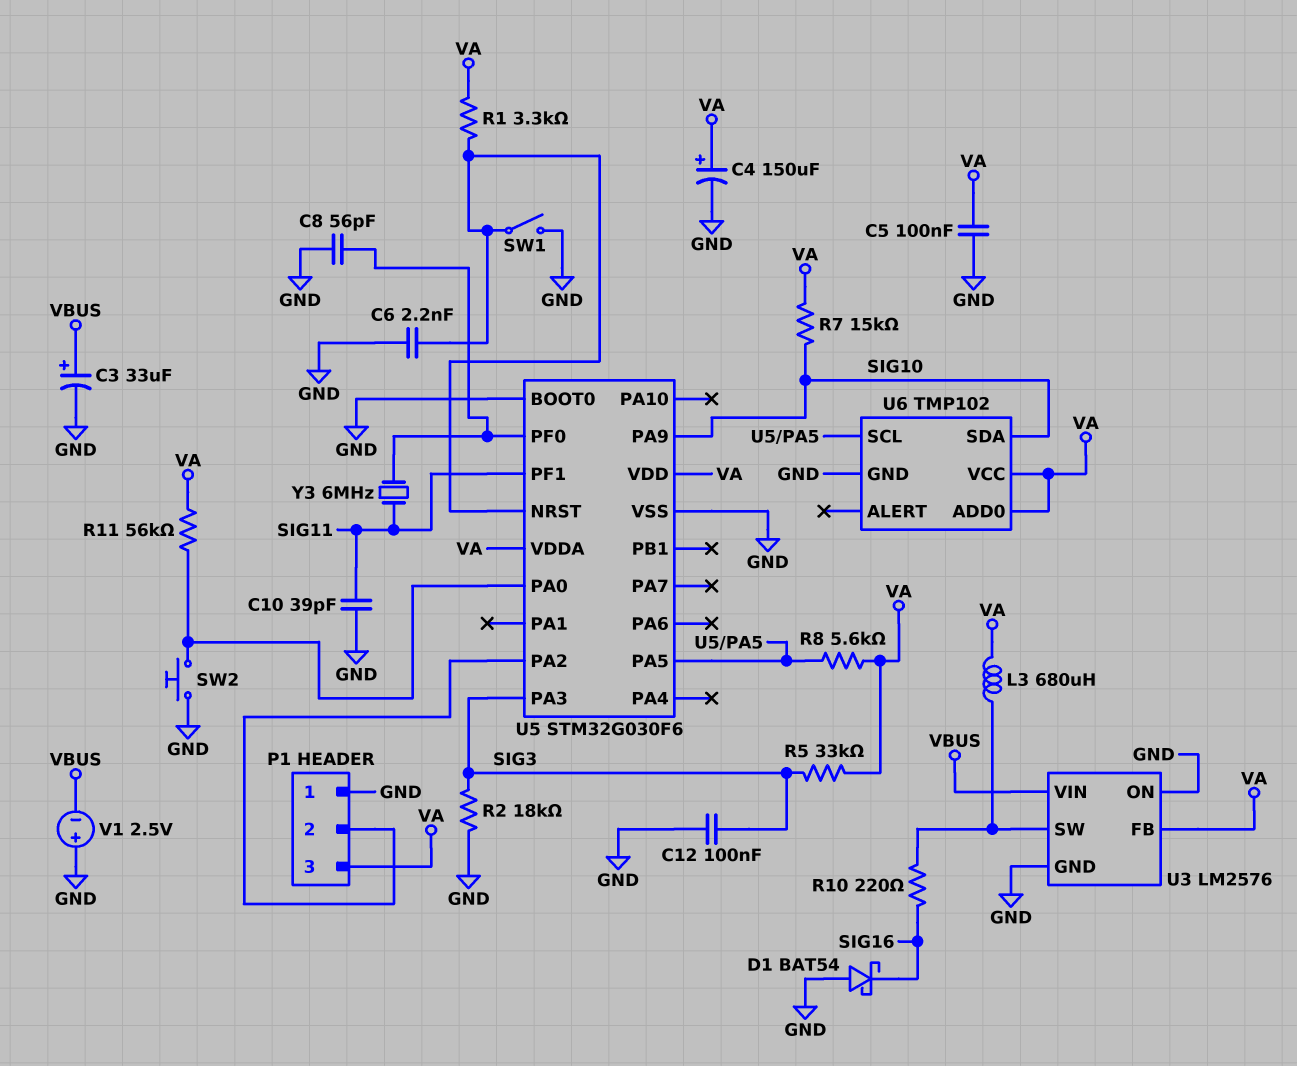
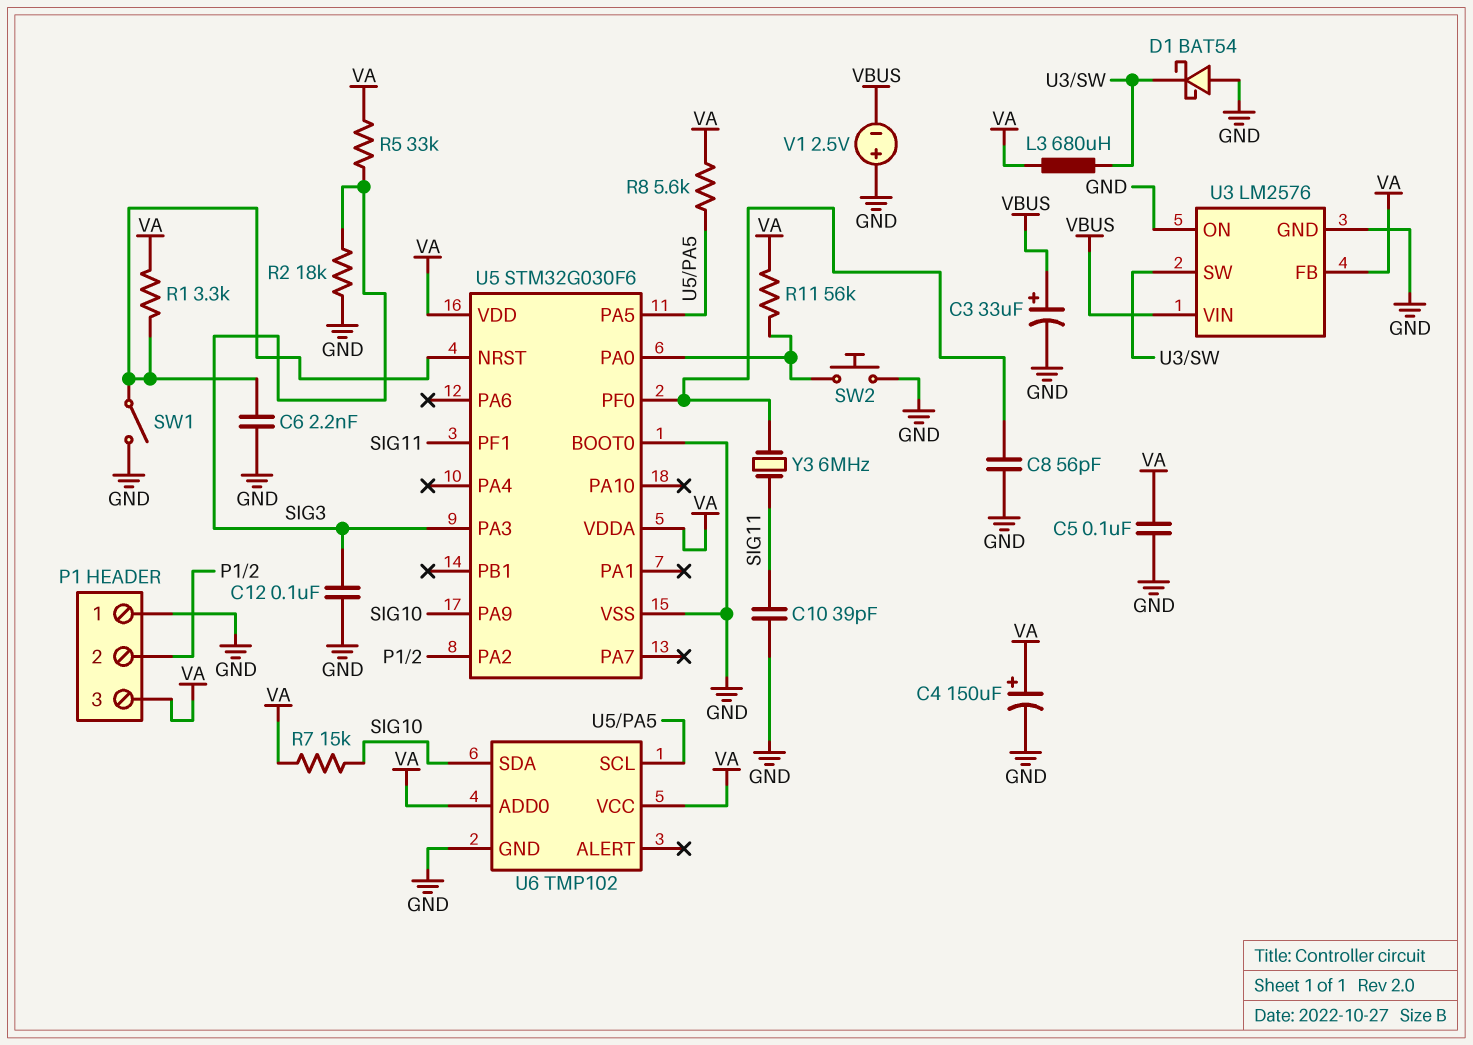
D1: schottky BAT54 (A GND, K SIG16) -> schottky BAT54 (A GND, K U3/SW)
R10: 220 (SIG16, U3/SW) -> none

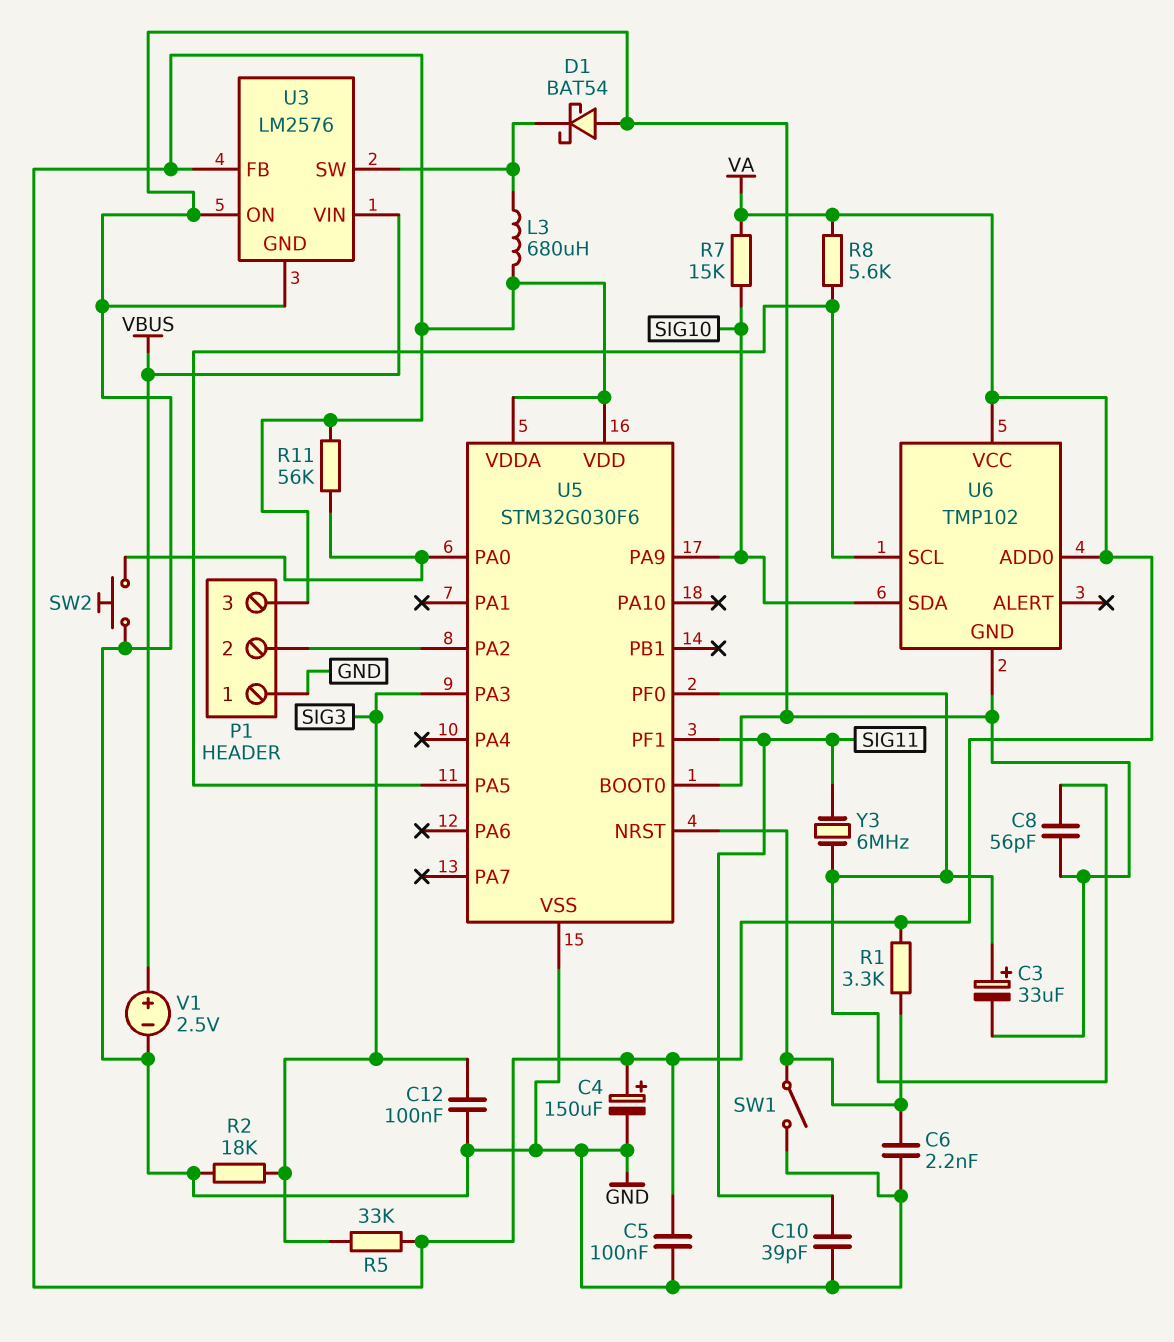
C3: 33uF (plus VBUS, minus GND) -> 33uF (plus U5/PF0, minus GND)
V1: 2.5V (plus GND, minus VBUS) -> 2.5V (plus VBUS, minus GND)

